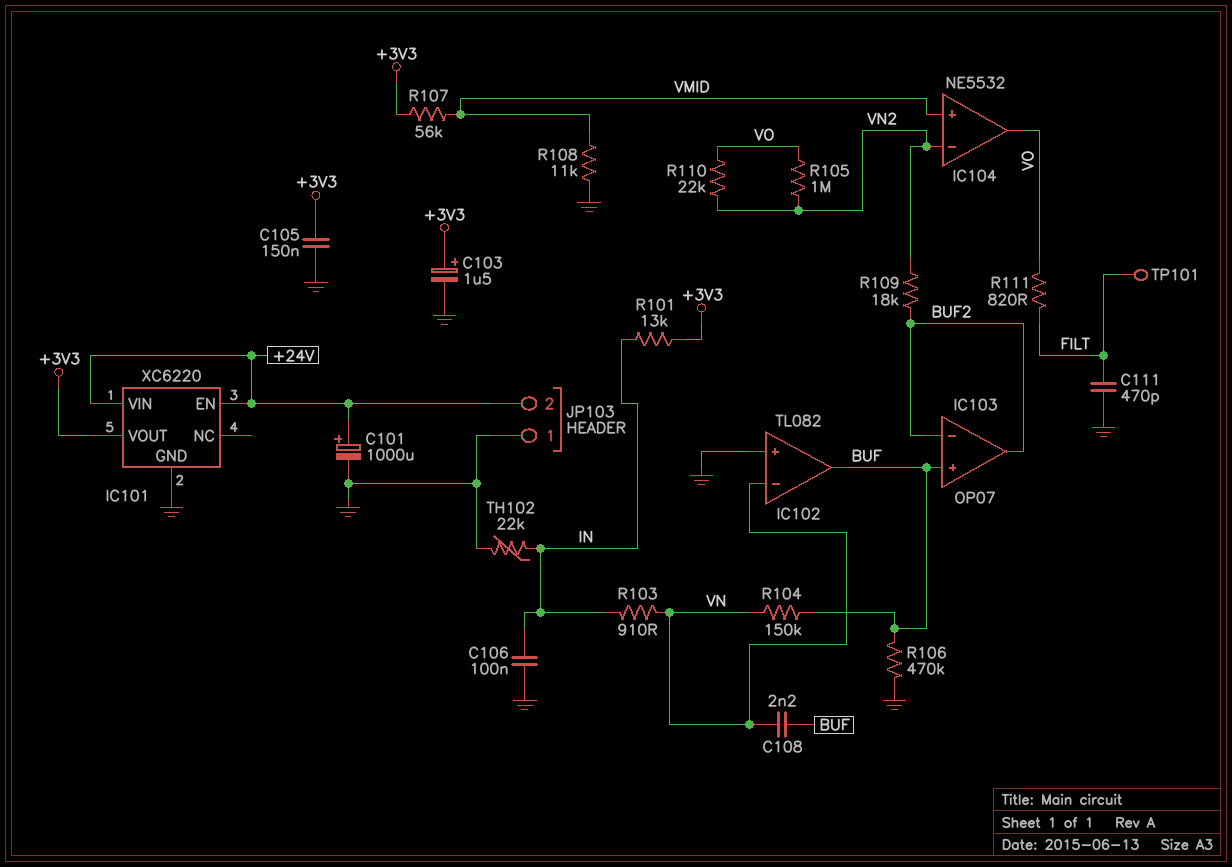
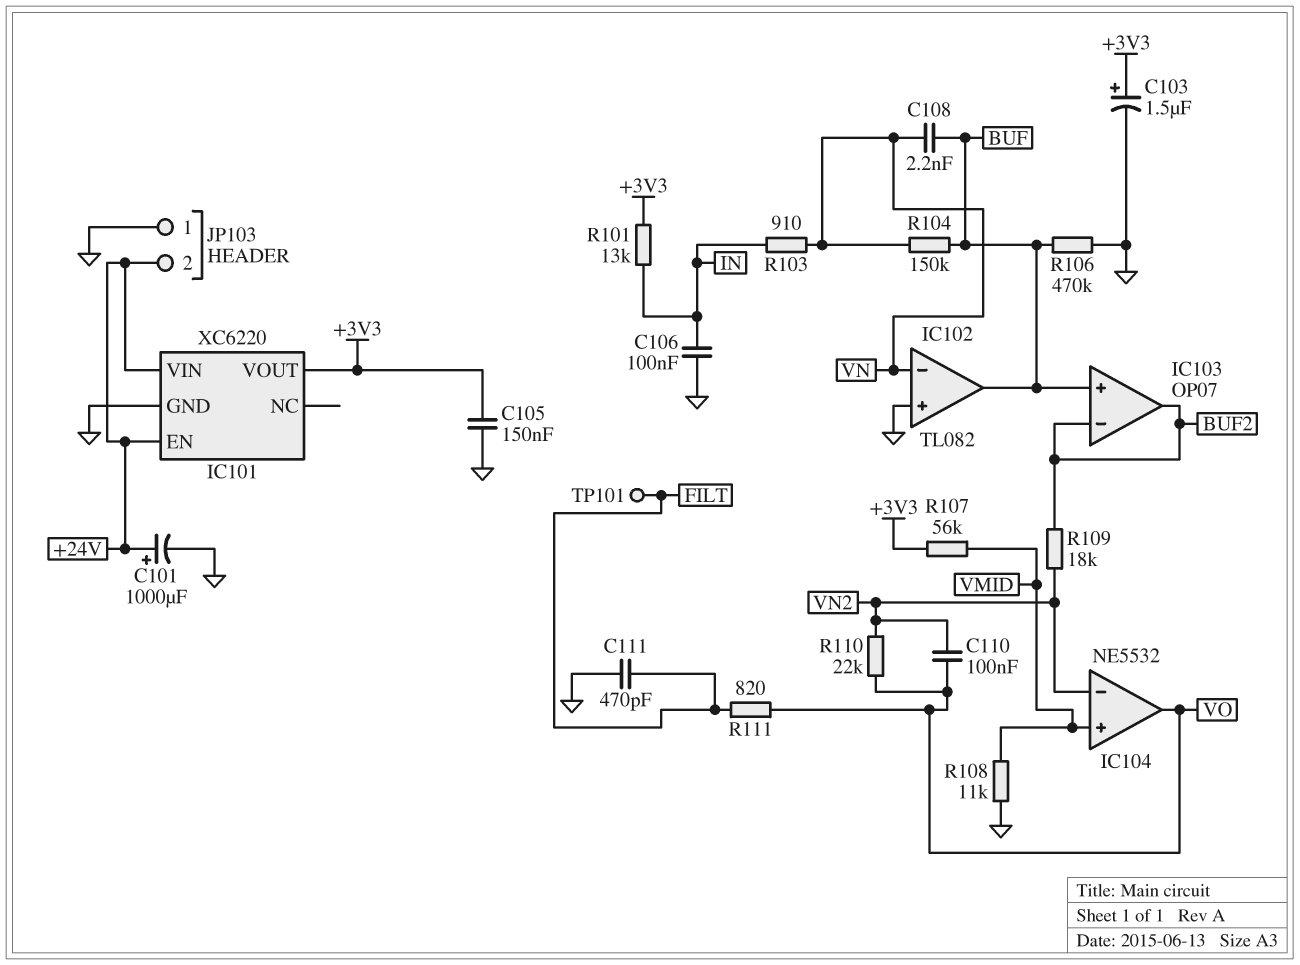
C110: none -> 100nF (VN2, VO)
R105: 1M (VN2, VO) -> none
TH102: 22k (GND, IN) -> none

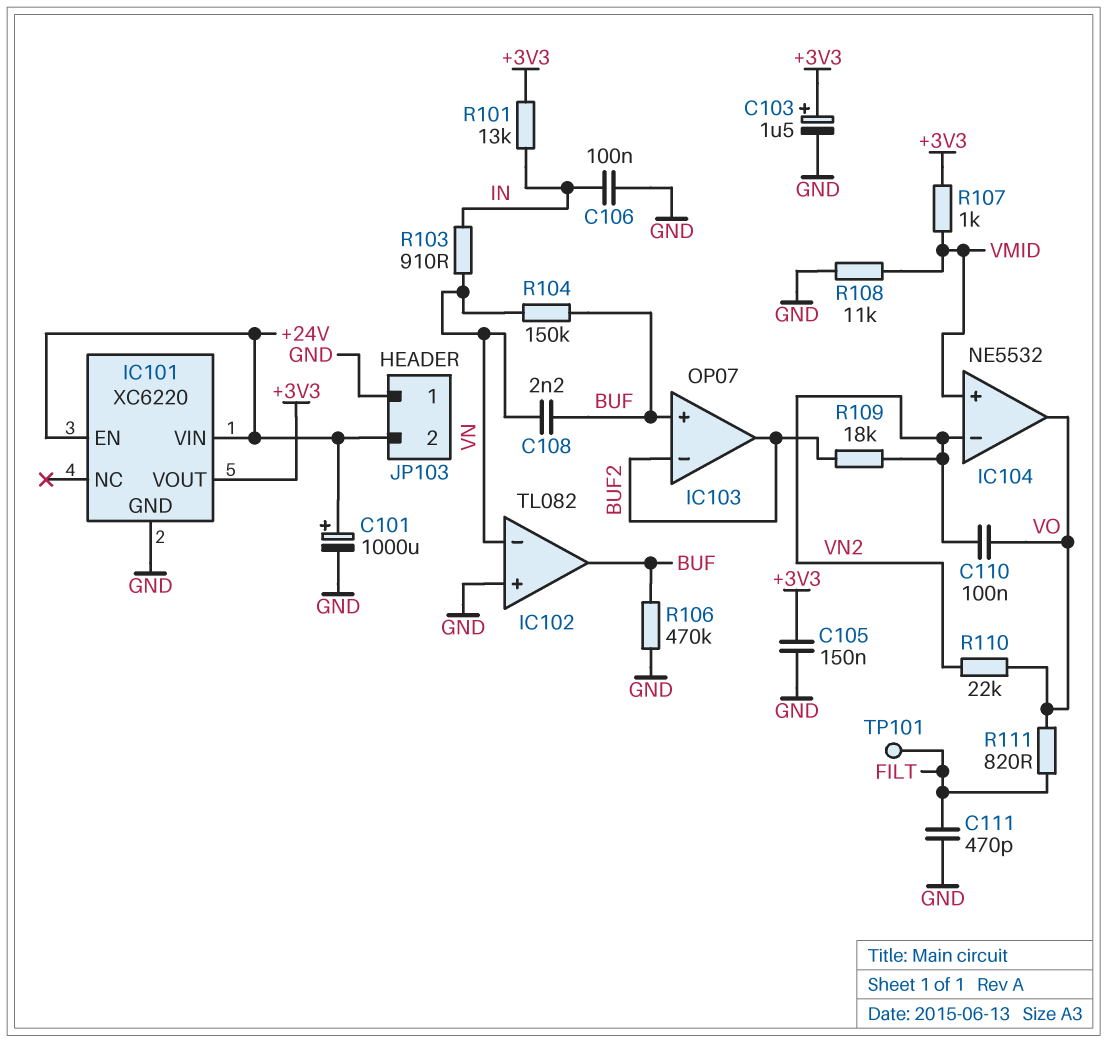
R107: 56k (+3V3, VMID) -> 1k (+3V3, VMID)

